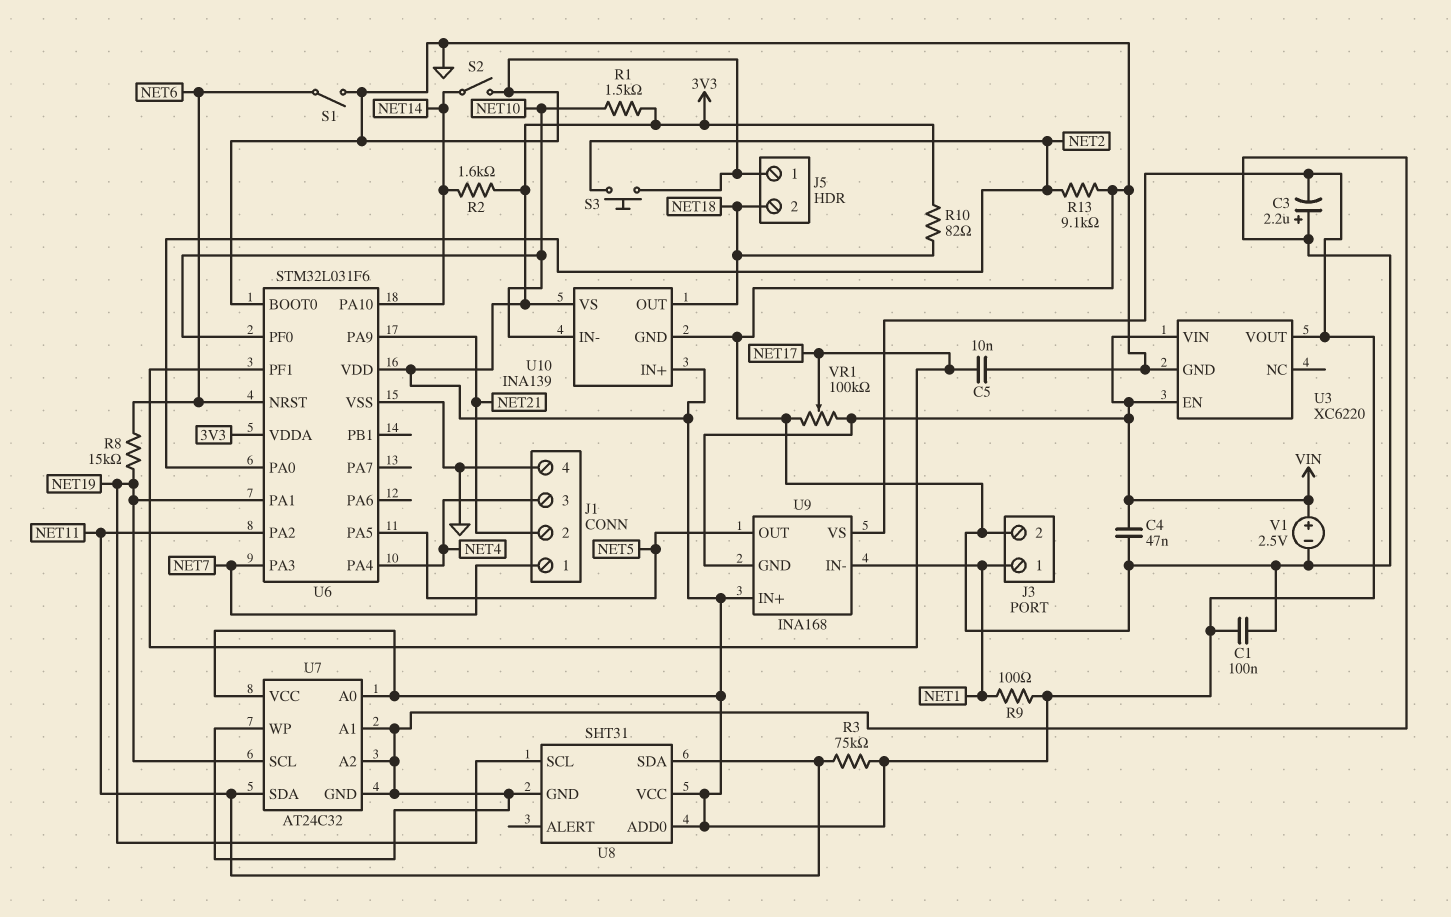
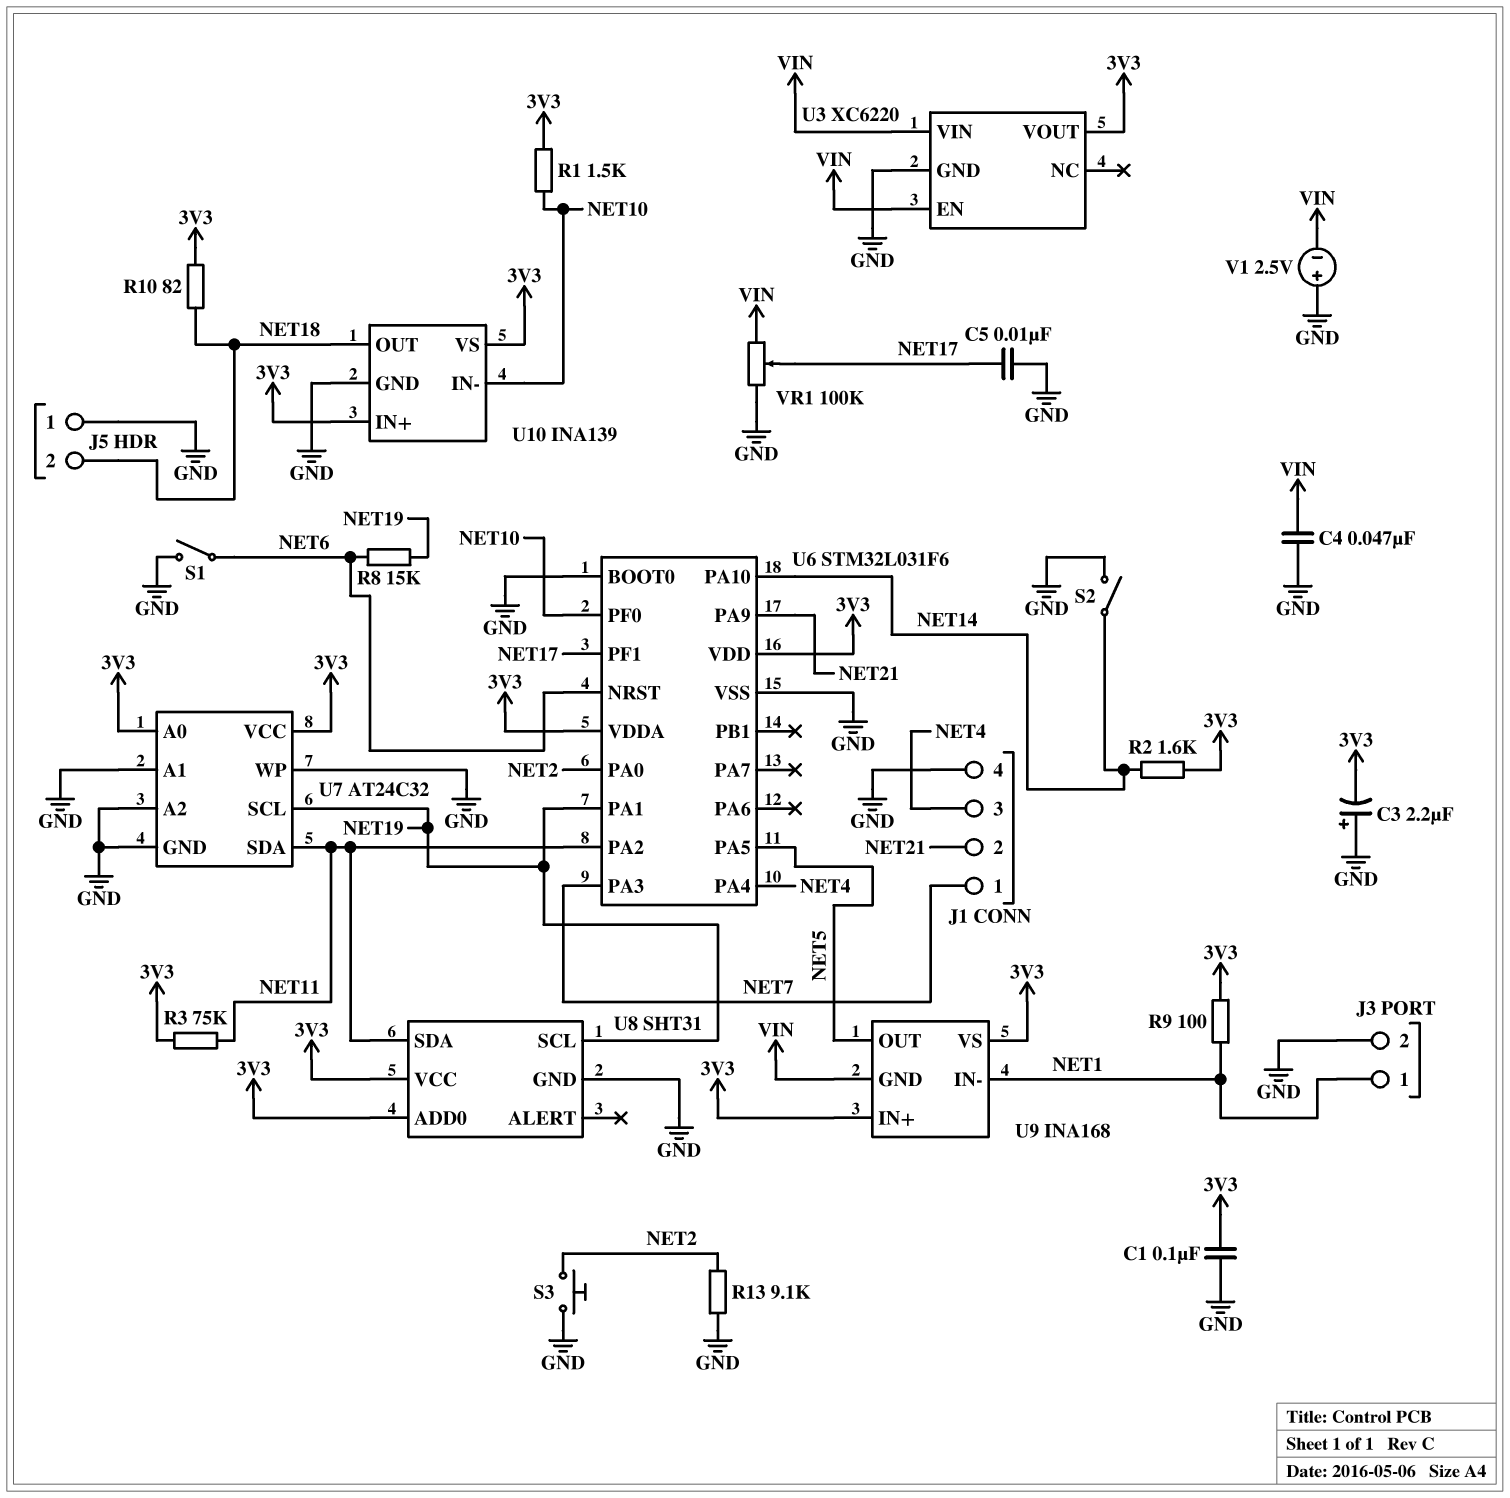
V1: 2.5V (plus VIN, minus GND) -> 2.5V (plus GND, minus VIN)

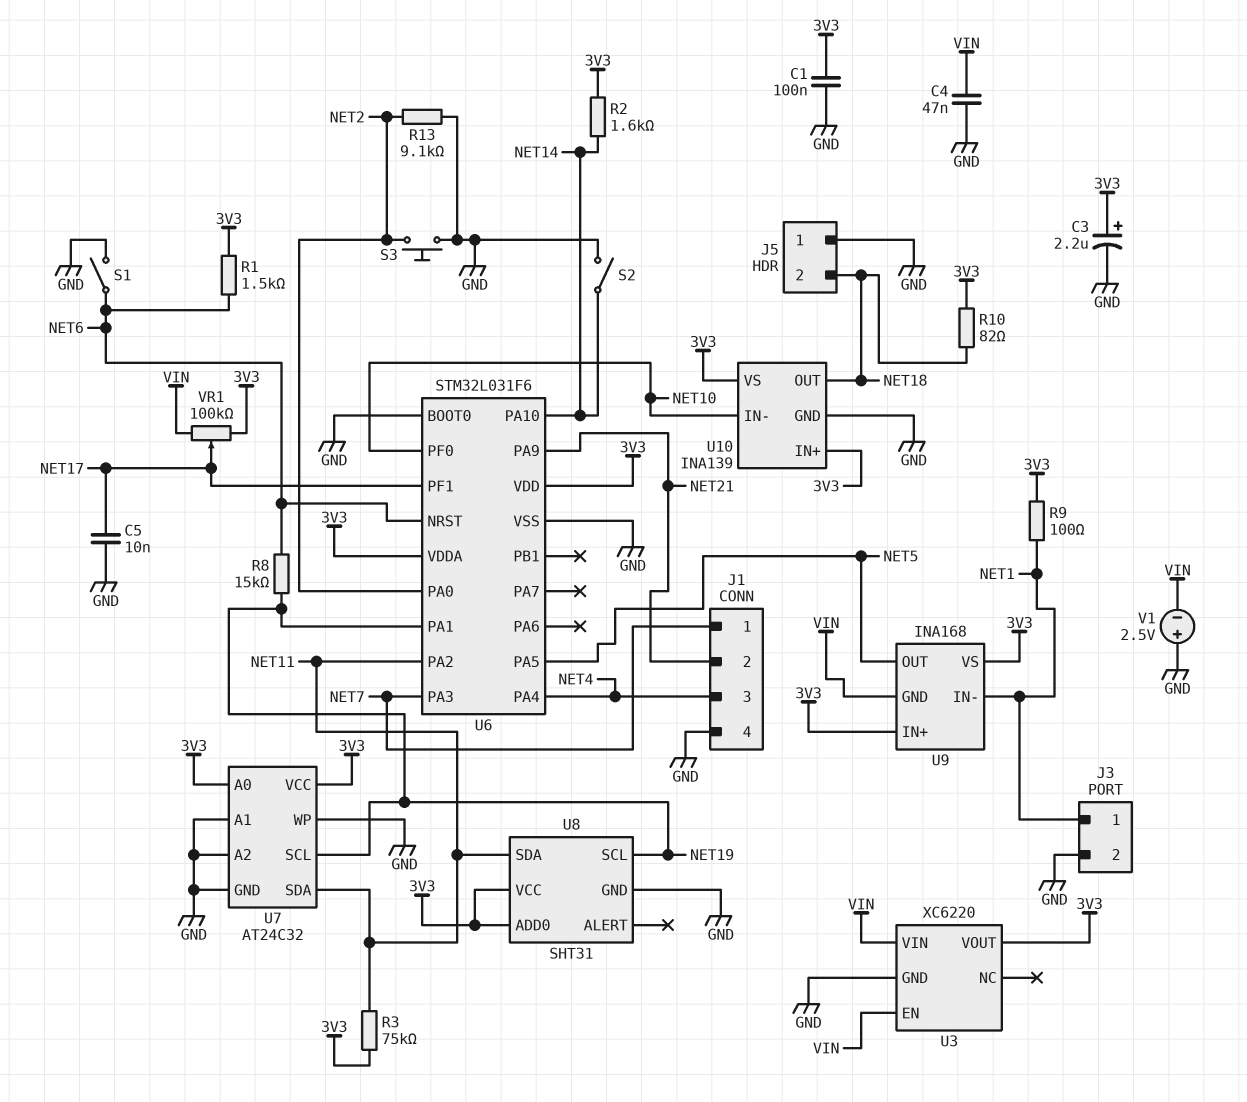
C3: 2.2uF (plus GND, minus 3V3) -> 2.2uF (plus 3V3, minus GND)
R1: 1.5k (3V3, NET10) -> 1.5k (3V3, NET6)
VR1: 100k (GND, VIN, wiper NET17) -> 100k (3V3, VIN, wiper NET17)

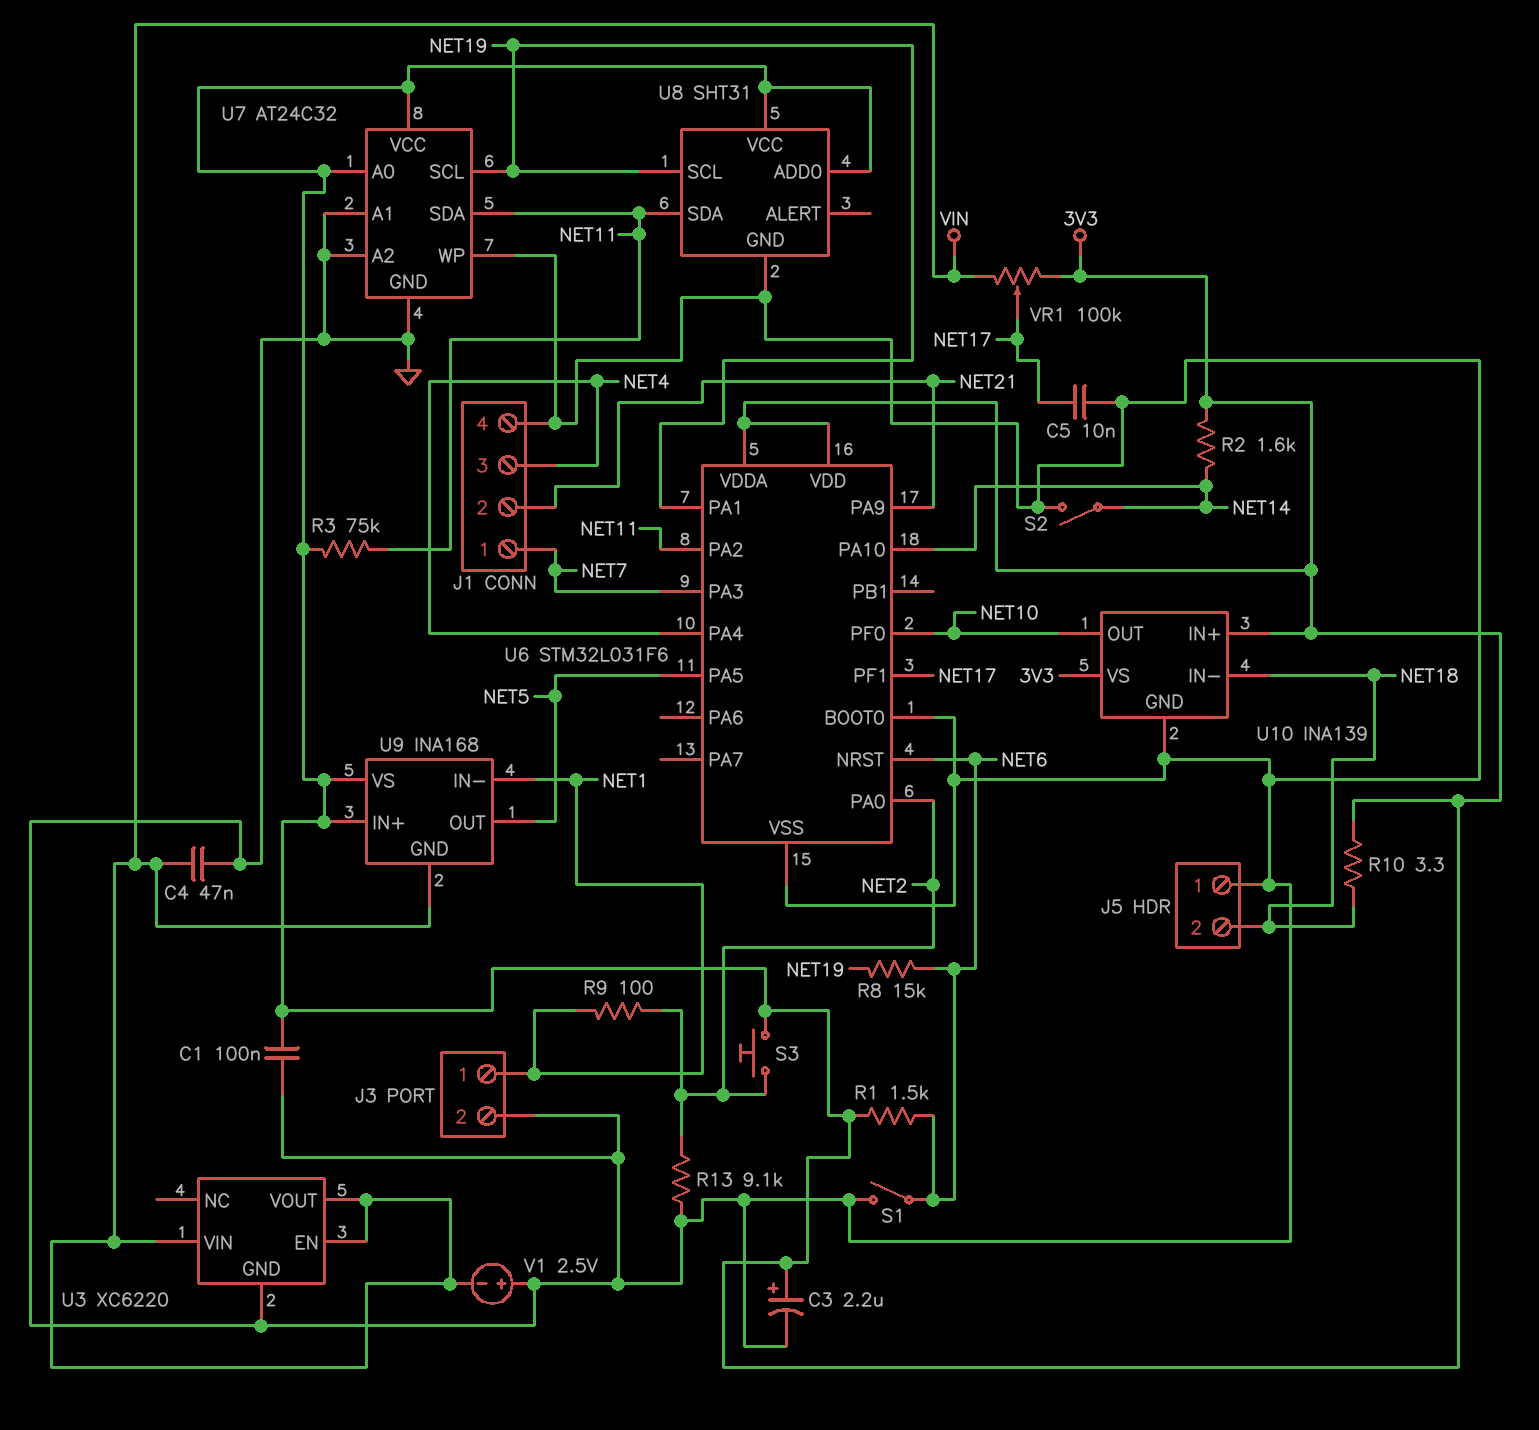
R9: 100 (3V3, NET1) -> 100 (NET1, NET2)
R10: 82 (3V3, NET18) -> 3.3 (3V3, NET18)
S3: button (GND, NET2) -> button (3V3, NET2)
U3 pin VOUT: 3V3 -> VIN
U10 pin IN-: NET10 -> NET18
U10 pin OUT: NET18 -> NET10

